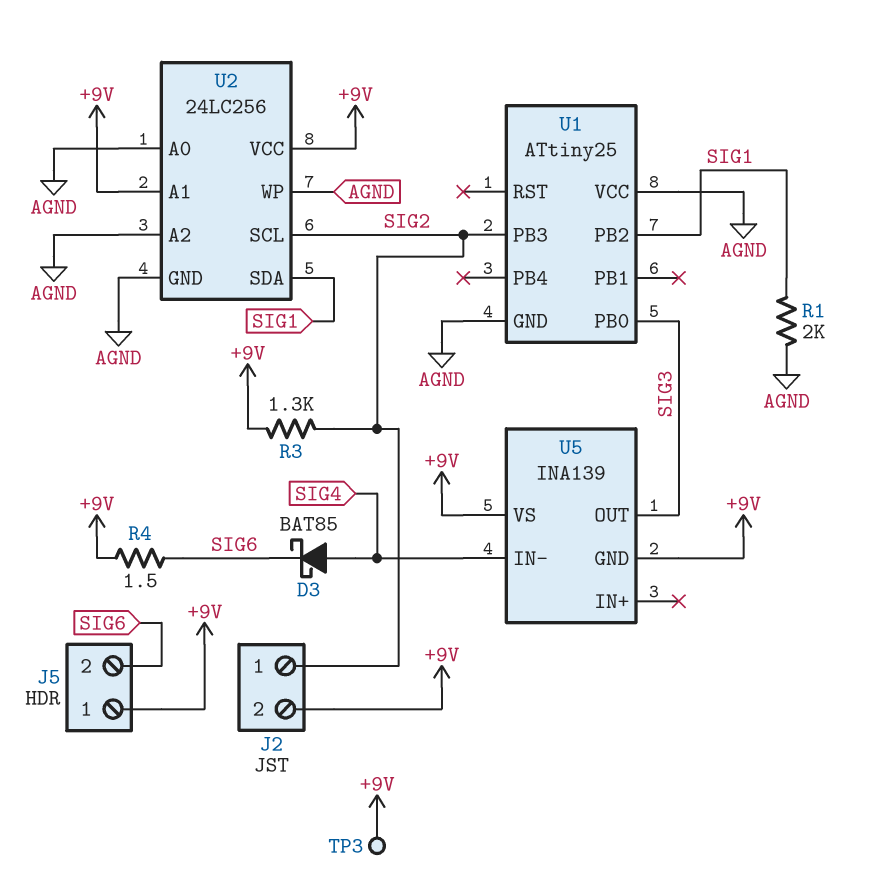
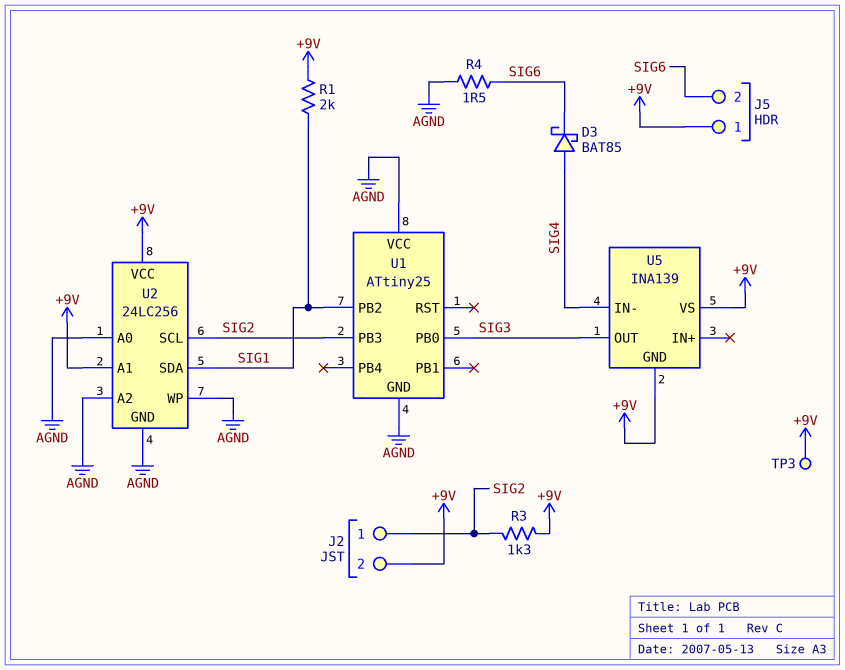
R1: 2k (AGND, SIG1) -> 2k (+9V, SIG1)
R4: 1.5 (+9V, SIG6) -> 1.5 (AGND, SIG6)

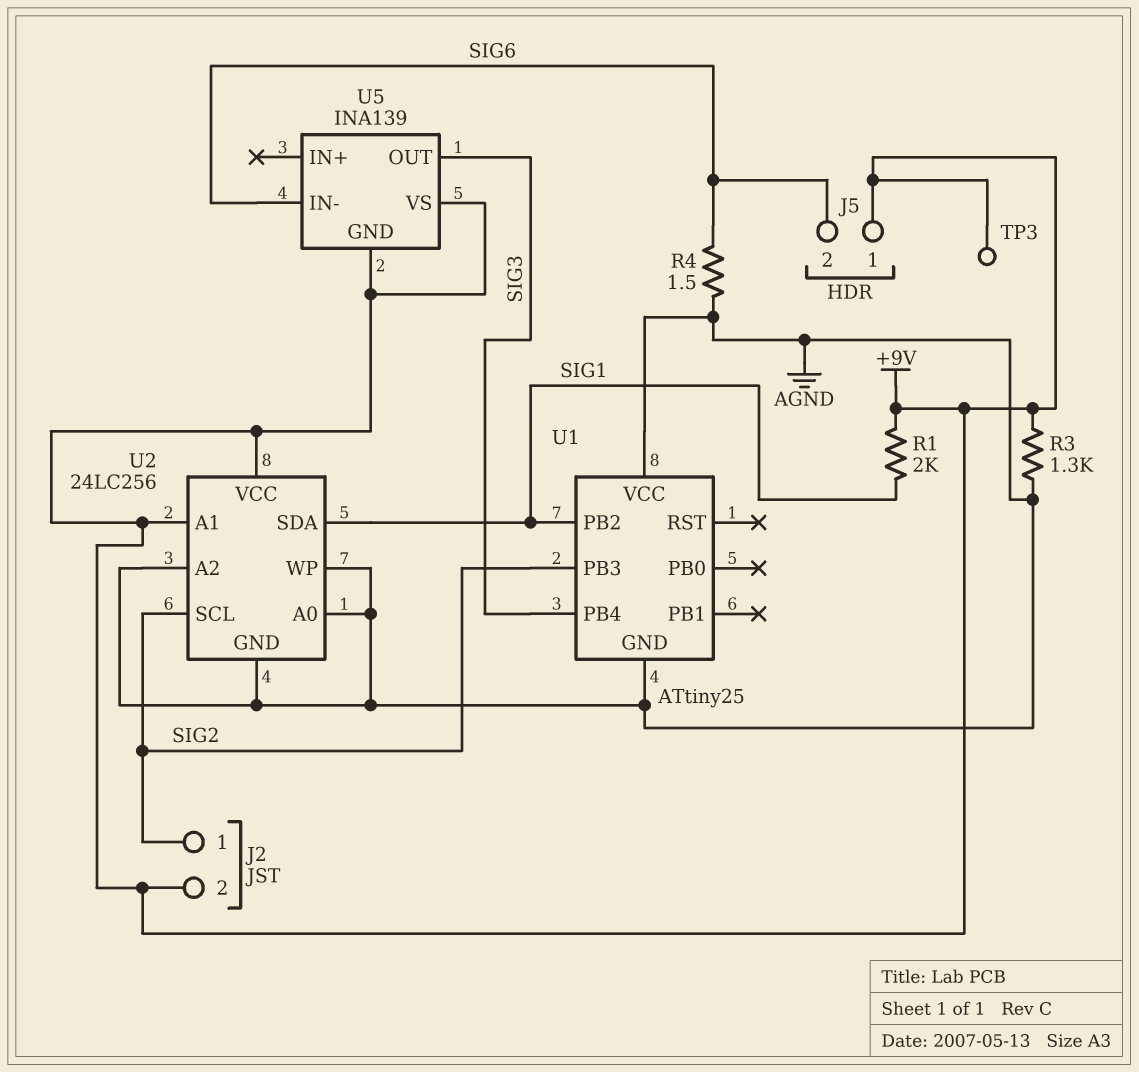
D3: schottky BAT85 (A SIG4, K SIG6) -> none
R3: 1.3k (+9V, SIG2) -> 1.3k (+9V, AGND)
U1 pin PB0: SIG3 -> none
U1 pin PB4: none -> SIG3
U5 pin IN-: SIG4 -> SIG6

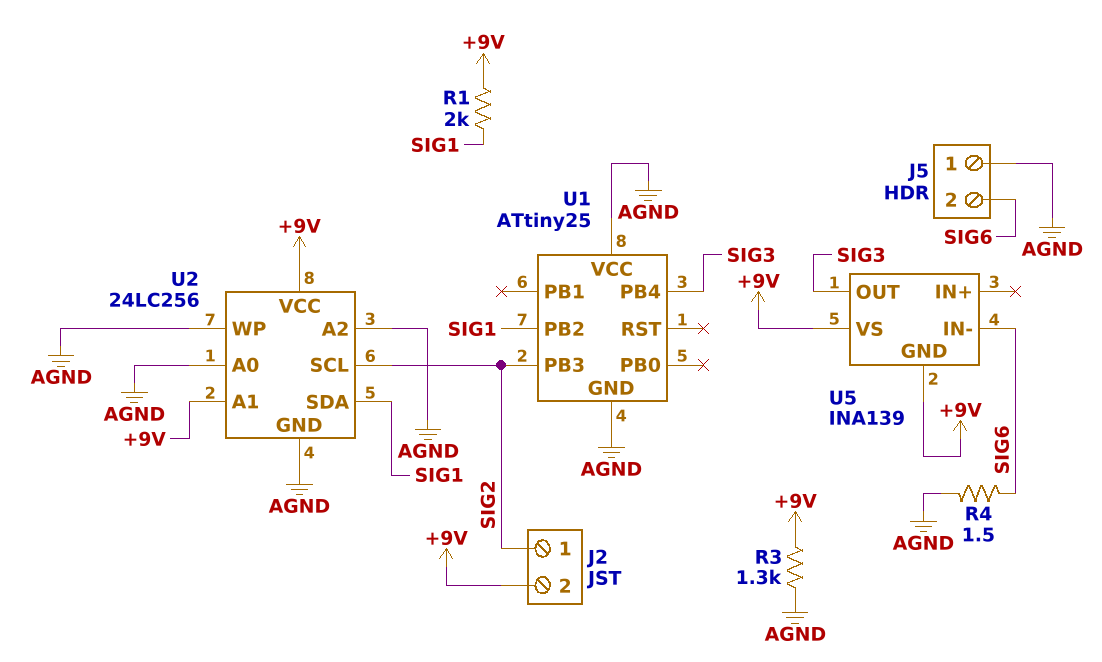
J5 pin 1: +9V -> AGND
TP3: test point (+9V) -> none

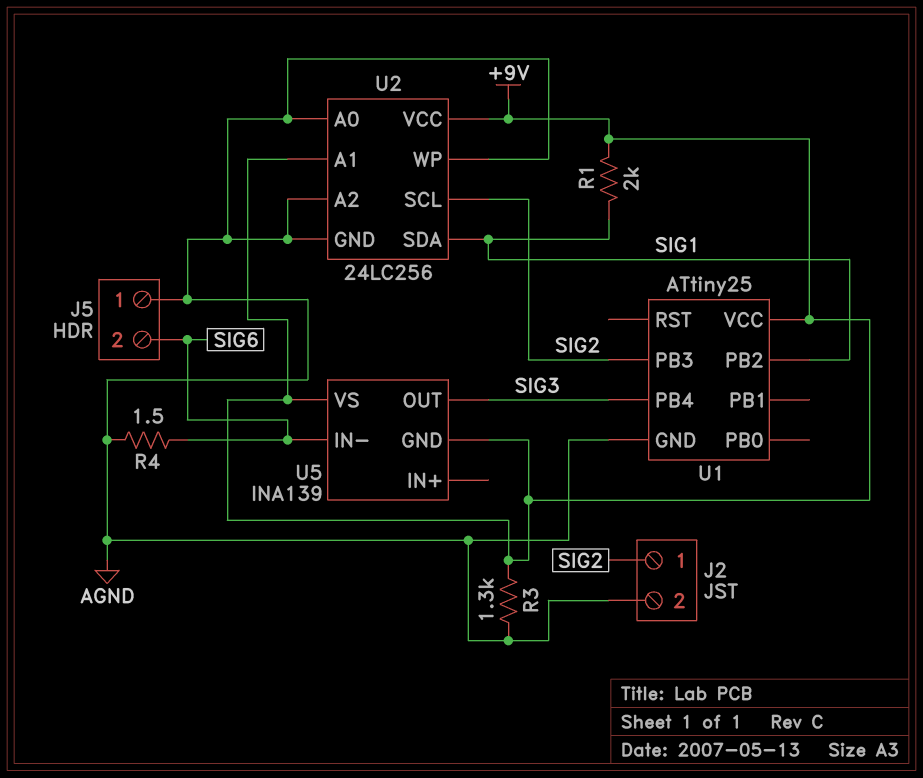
J2 pin 2: +9V -> AGND
U1 pin VCC: AGND -> +9V

